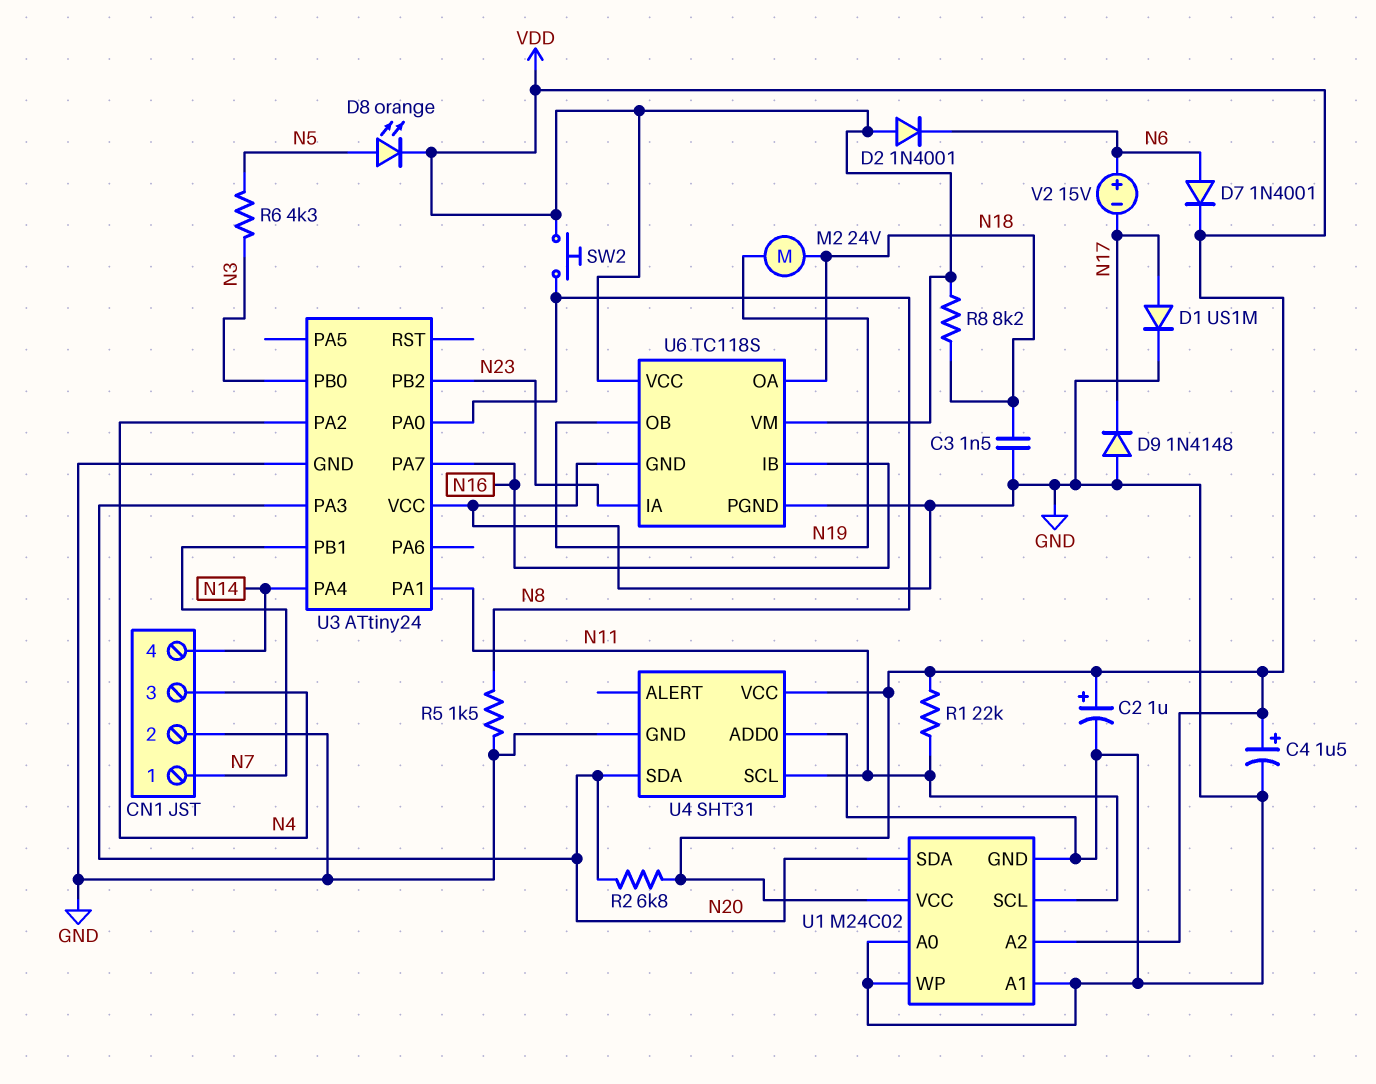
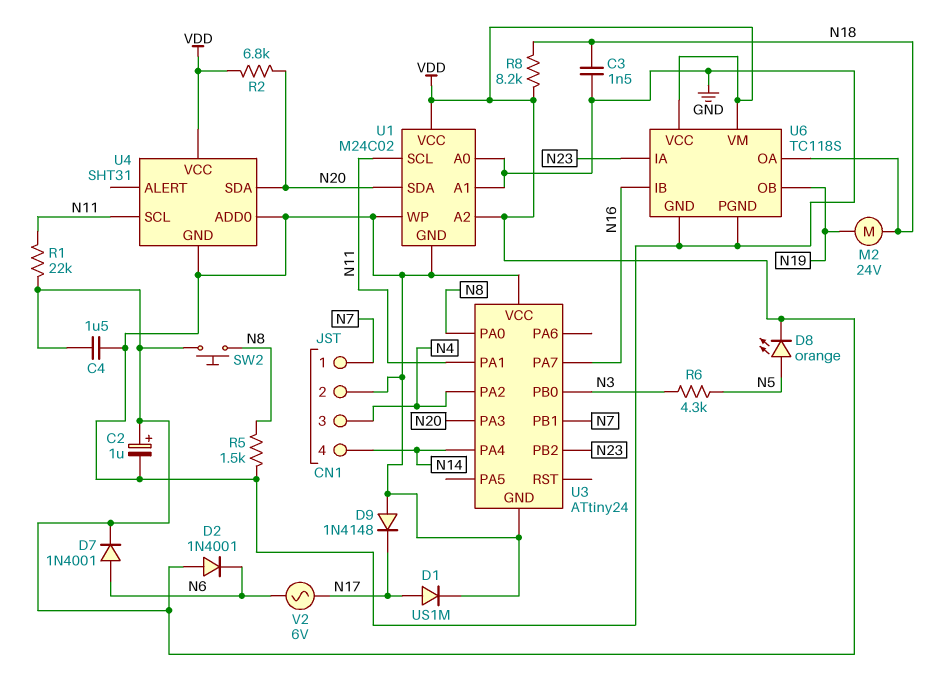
C4: 1.5uF (plus VDD, minus GND) -> 1.5uF (GND, VDD)
V2: 15V (plus N6, minus N17) -> AC 6V (N6, N17)

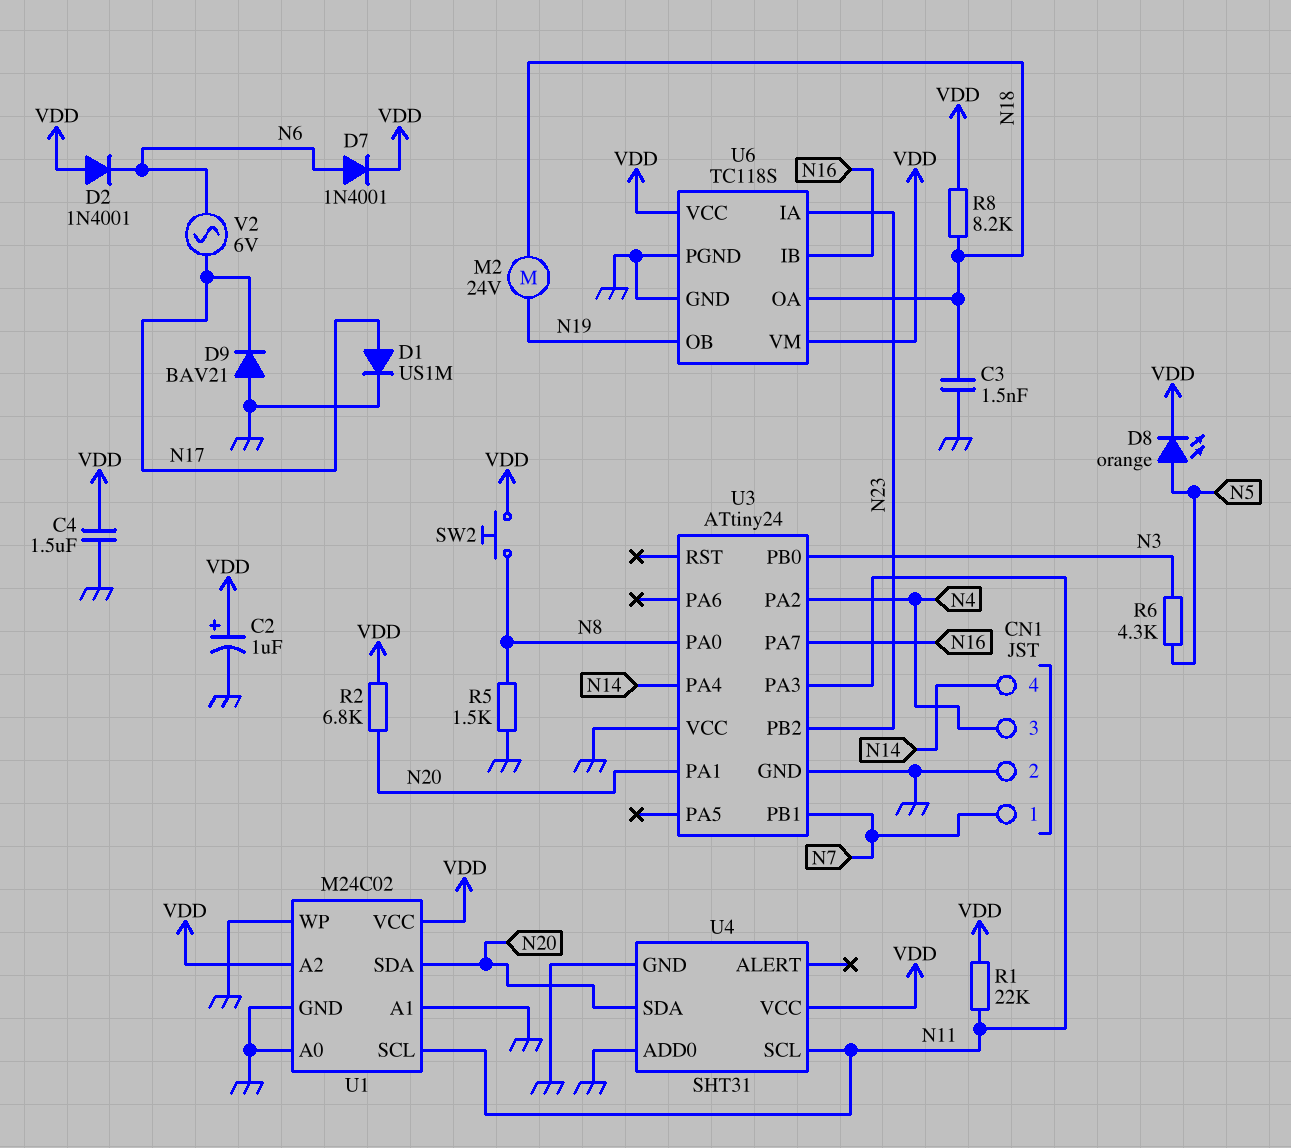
D9: diode 1N4148 (A GND, K N17) -> diode BAV21 (A GND, K N17)
U3 pin PA1: N11 -> N20
U3 pin PA3: N20 -> N11

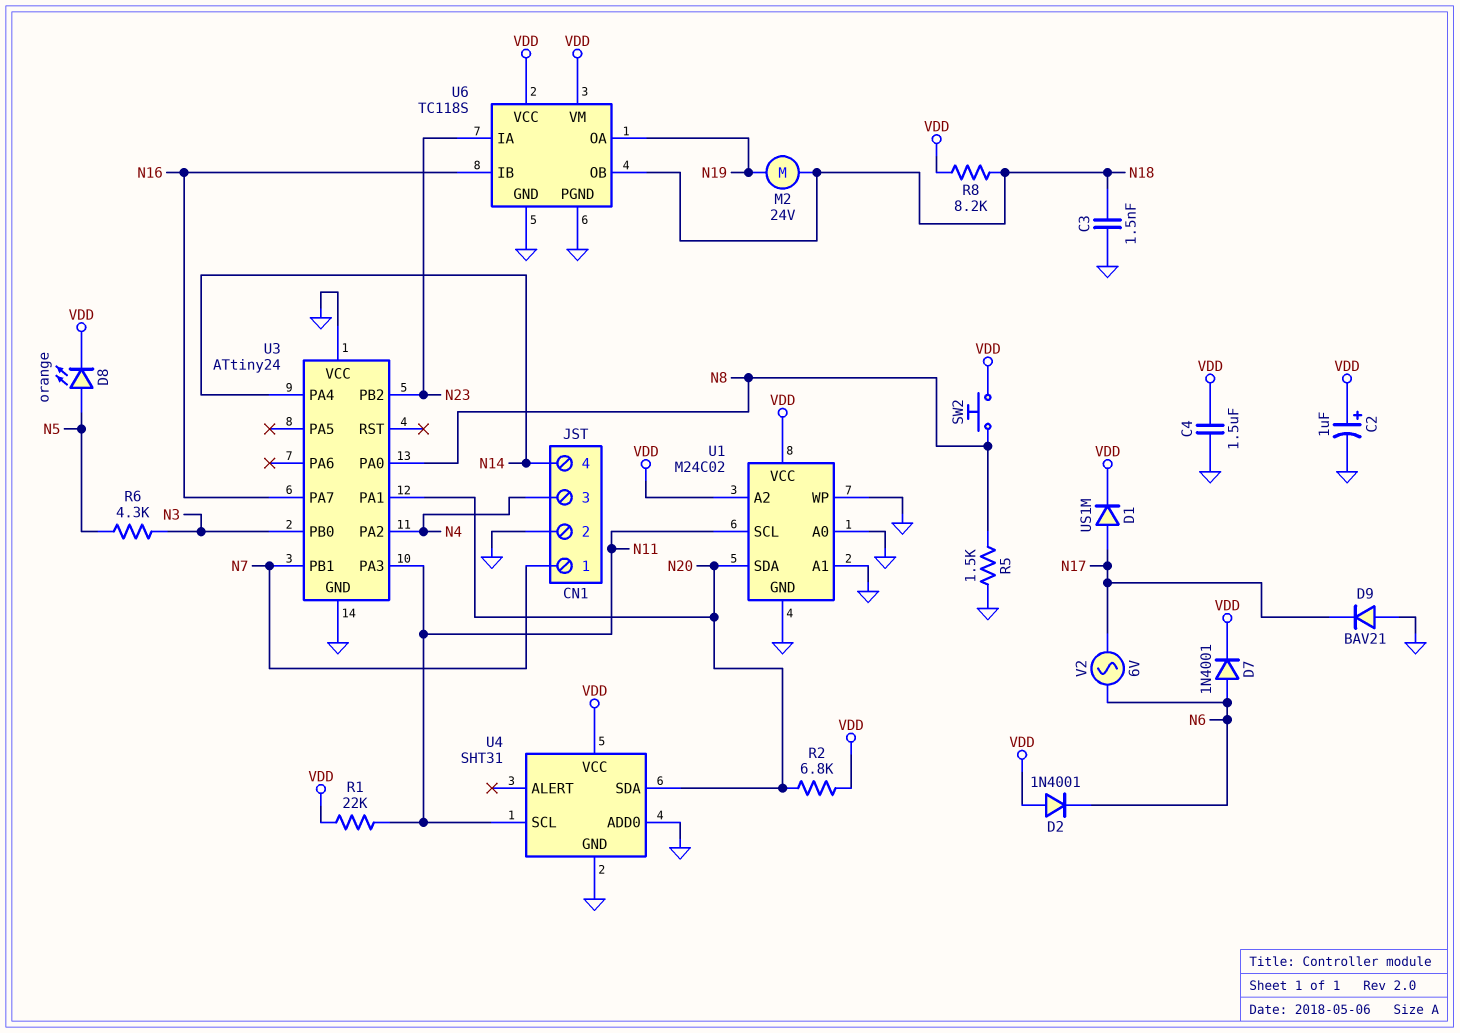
D1: diode US1M (A N17, K GND) -> diode US1M (A N17, K VDD)
U6 pin OA: N18 -> N19
U6 pin OB: N19 -> N18

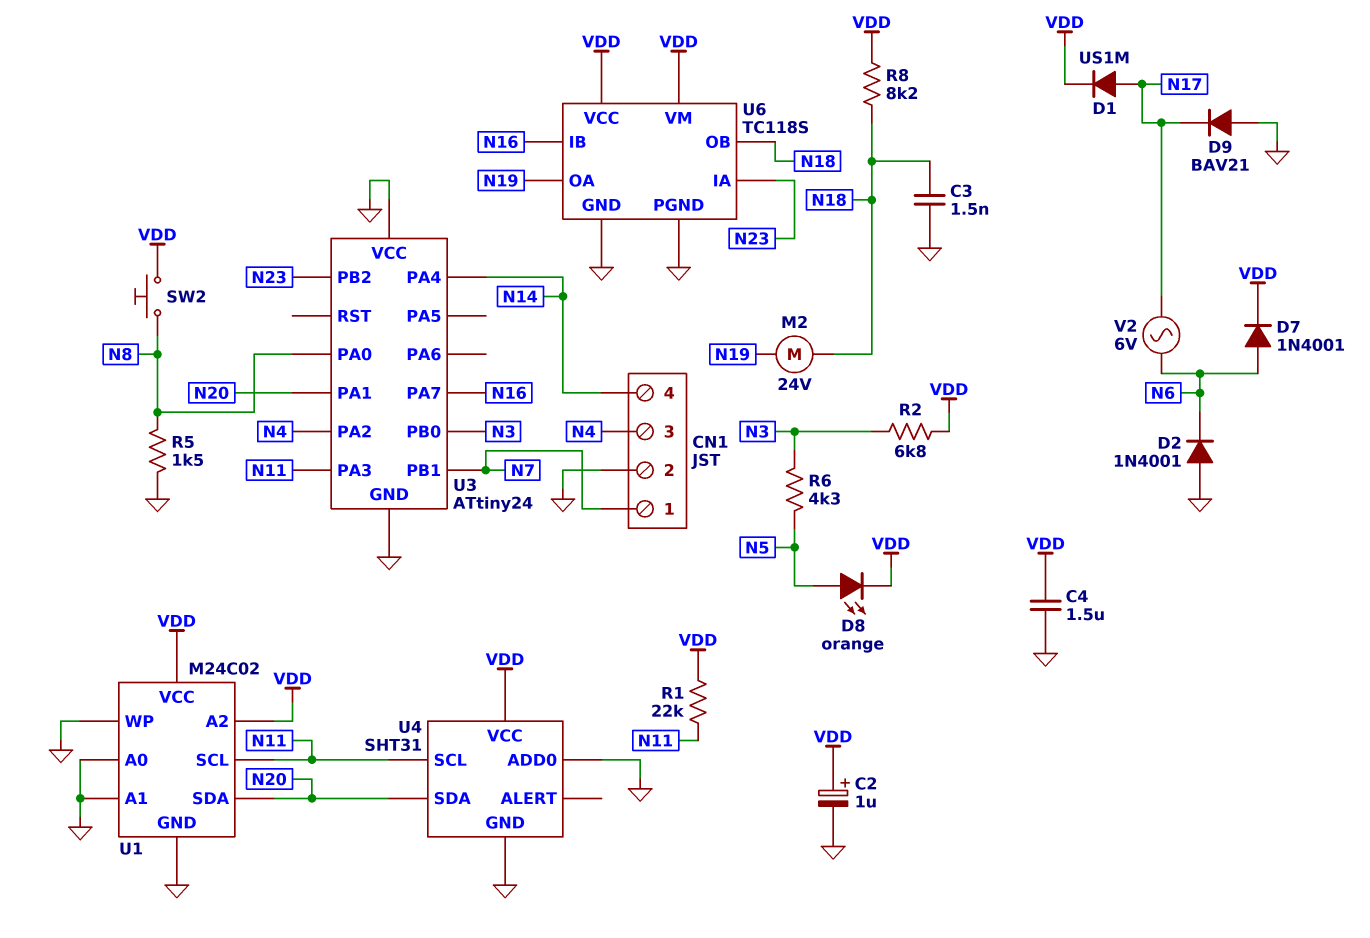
D2: diode 1N4001 (A VDD, K N6) -> diode 1N4001 (A GND, K N6)
R2: 6.8k (N20, VDD) -> 6.8k (N3, VDD)

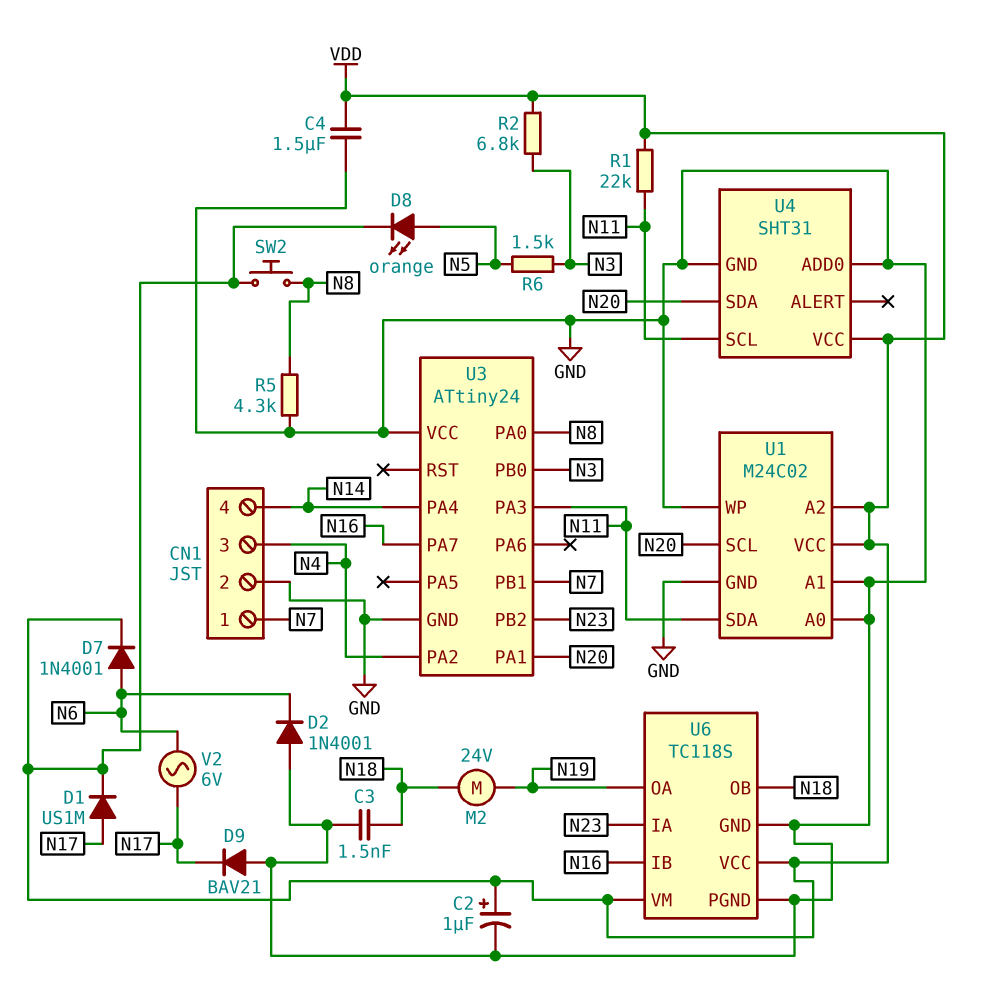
R5: 1.5k (GND, N8) -> 4.3k (GND, N8)
R6: 4.3k (N3, N5) -> 1.5k (N3, N5)
R8: 8.2k (N18, VDD) -> none
U1 pin SCL: N11 -> N20
U1 pin SDA: N20 -> N11

